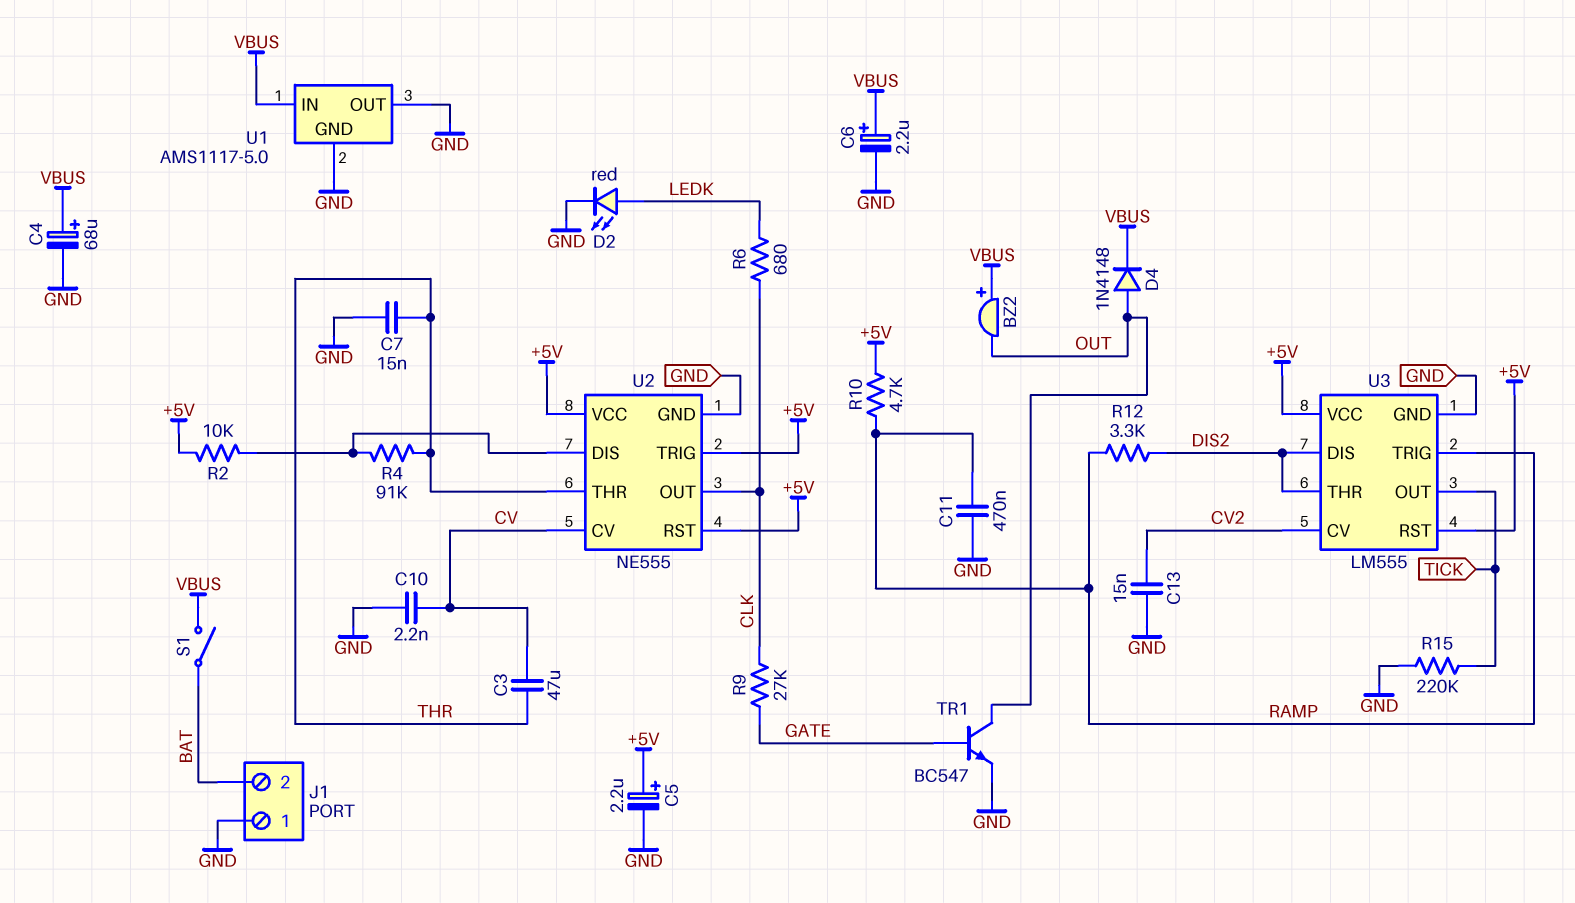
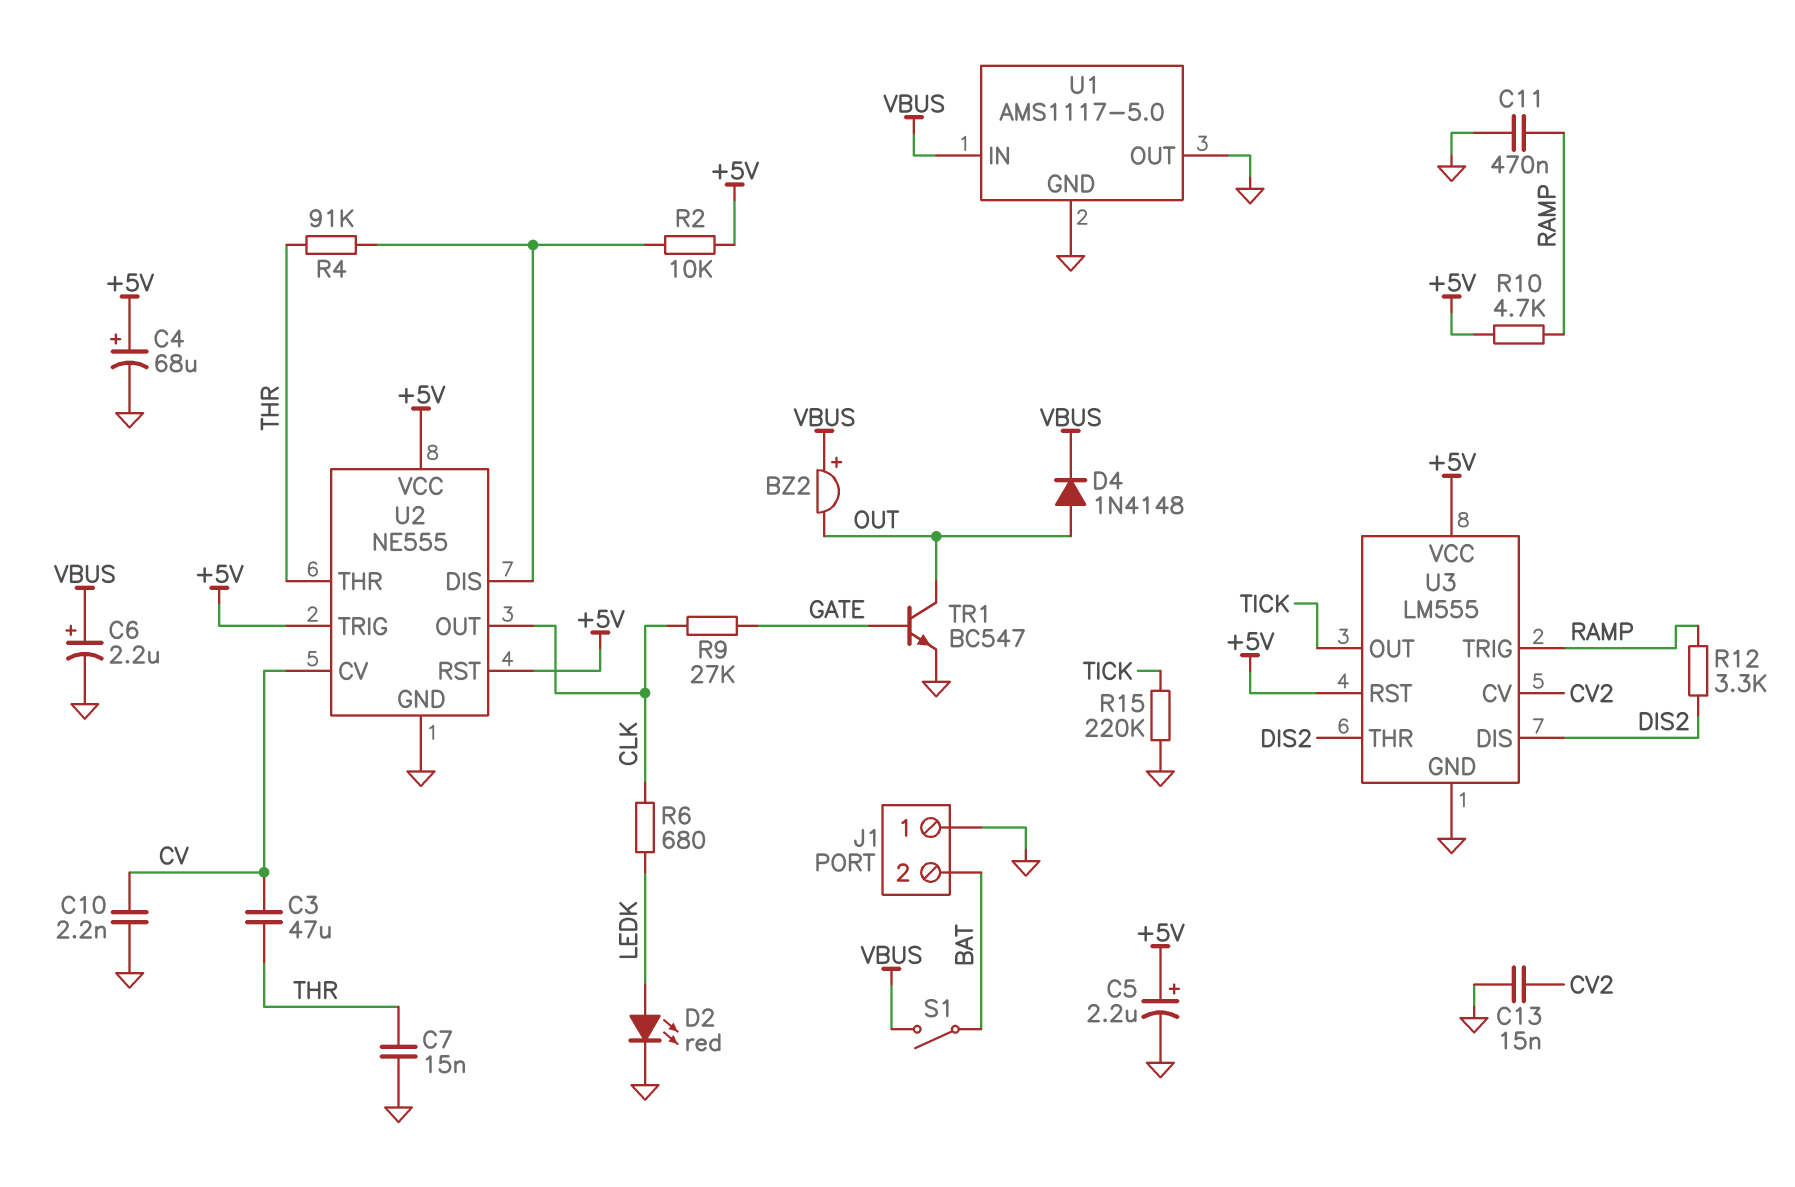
C4: 68uF (plus VBUS, minus GND) -> 68uF (plus +5V, minus GND)

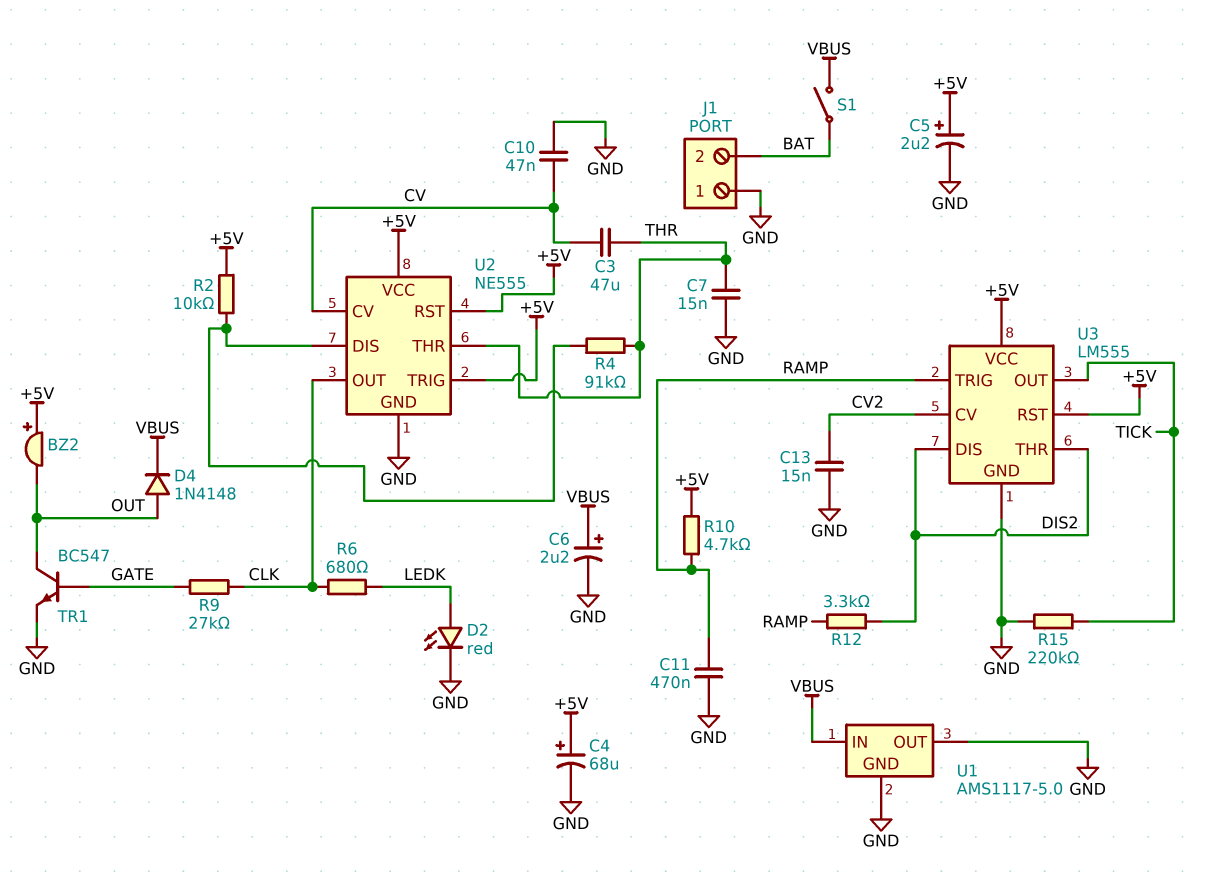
BZ2: buzzer (plus VBUS, minus OUT) -> buzzer (plus +5V, minus OUT)
C10: 2.2nF (CV, GND) -> 47nF (CV, GND)

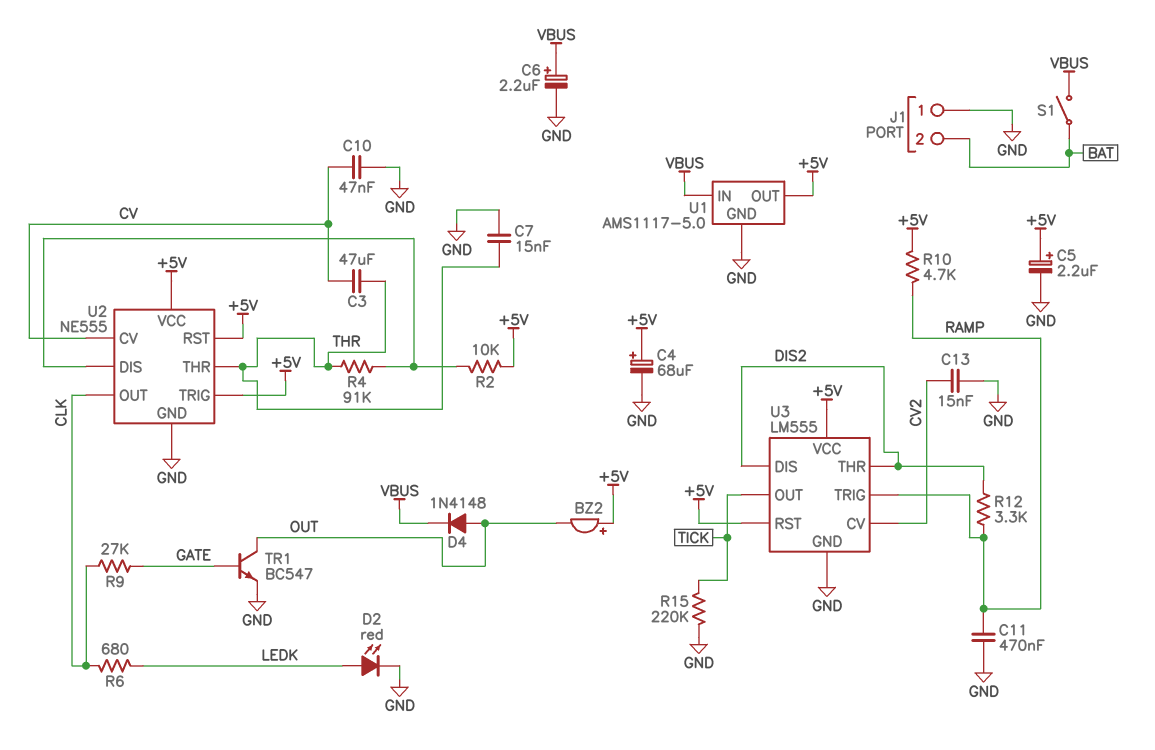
U1 pin OUT: GND -> +5V

